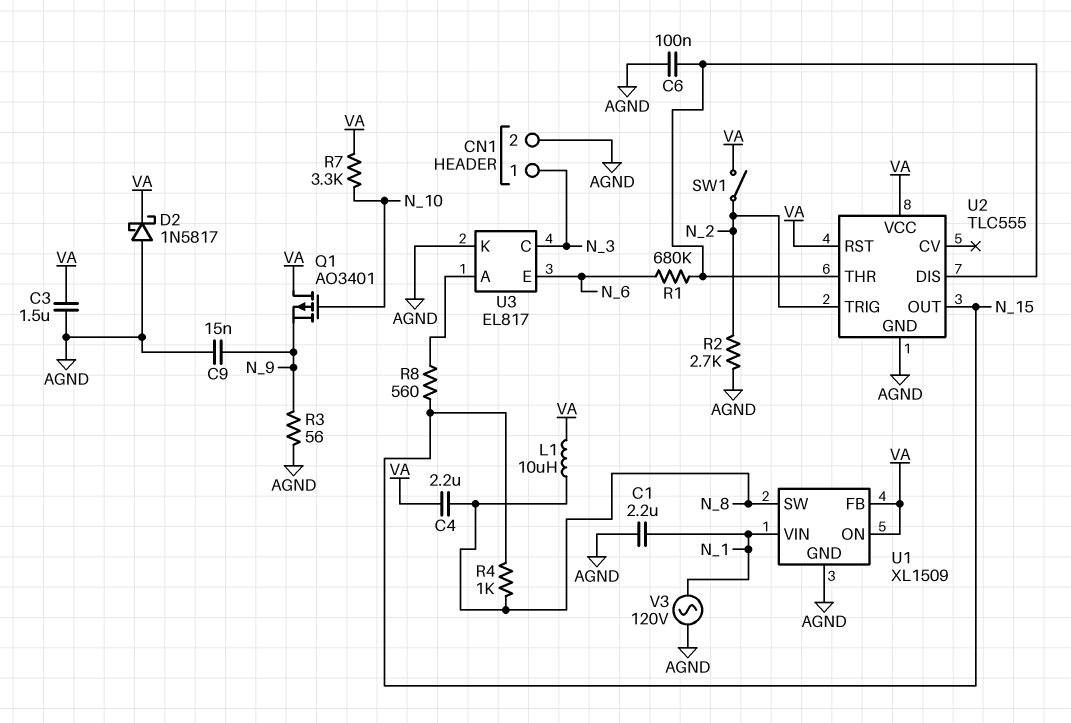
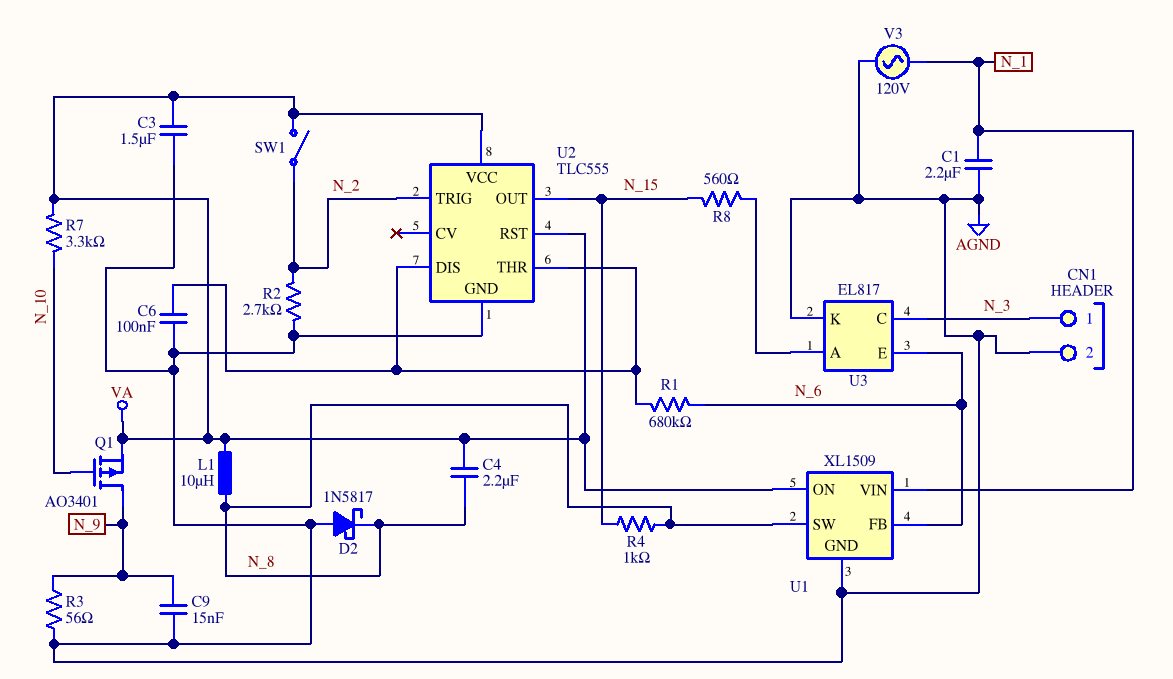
D2: schottky 1N5817 (A AGND, K VA) -> schottky 1N5817 (A AGND, K N_8)
Q1: PMOS AO3401 (G N_10, D VA, S N_9) -> PMOS AO3401 (G N_10, D N_9, S VA)
U1 pin FB: VA -> N_6

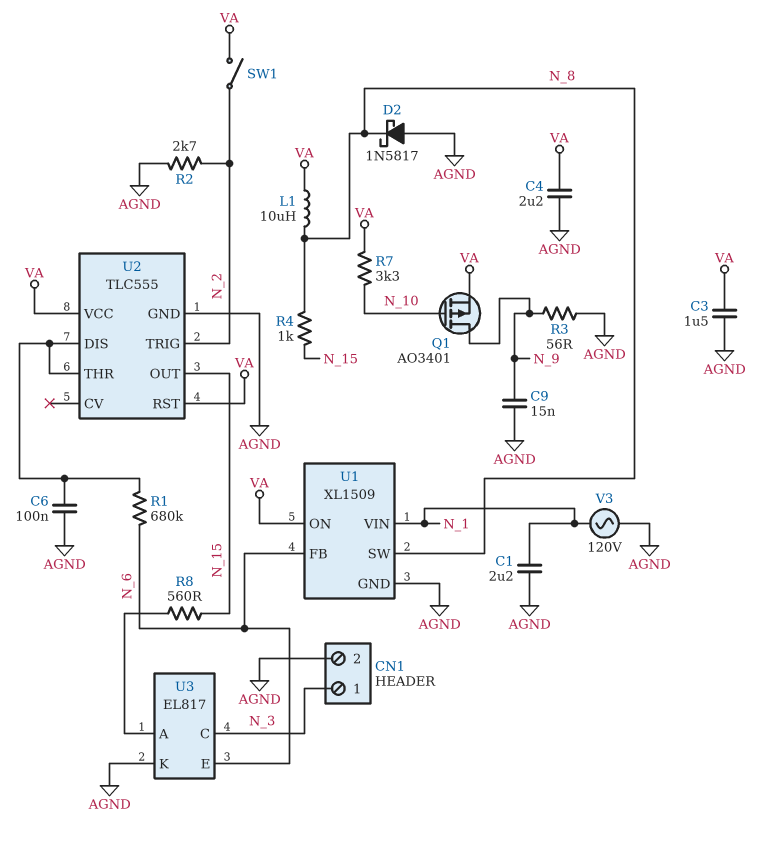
C4: 2.2uF (N_8, VA) -> 2.2uF (AGND, VA)

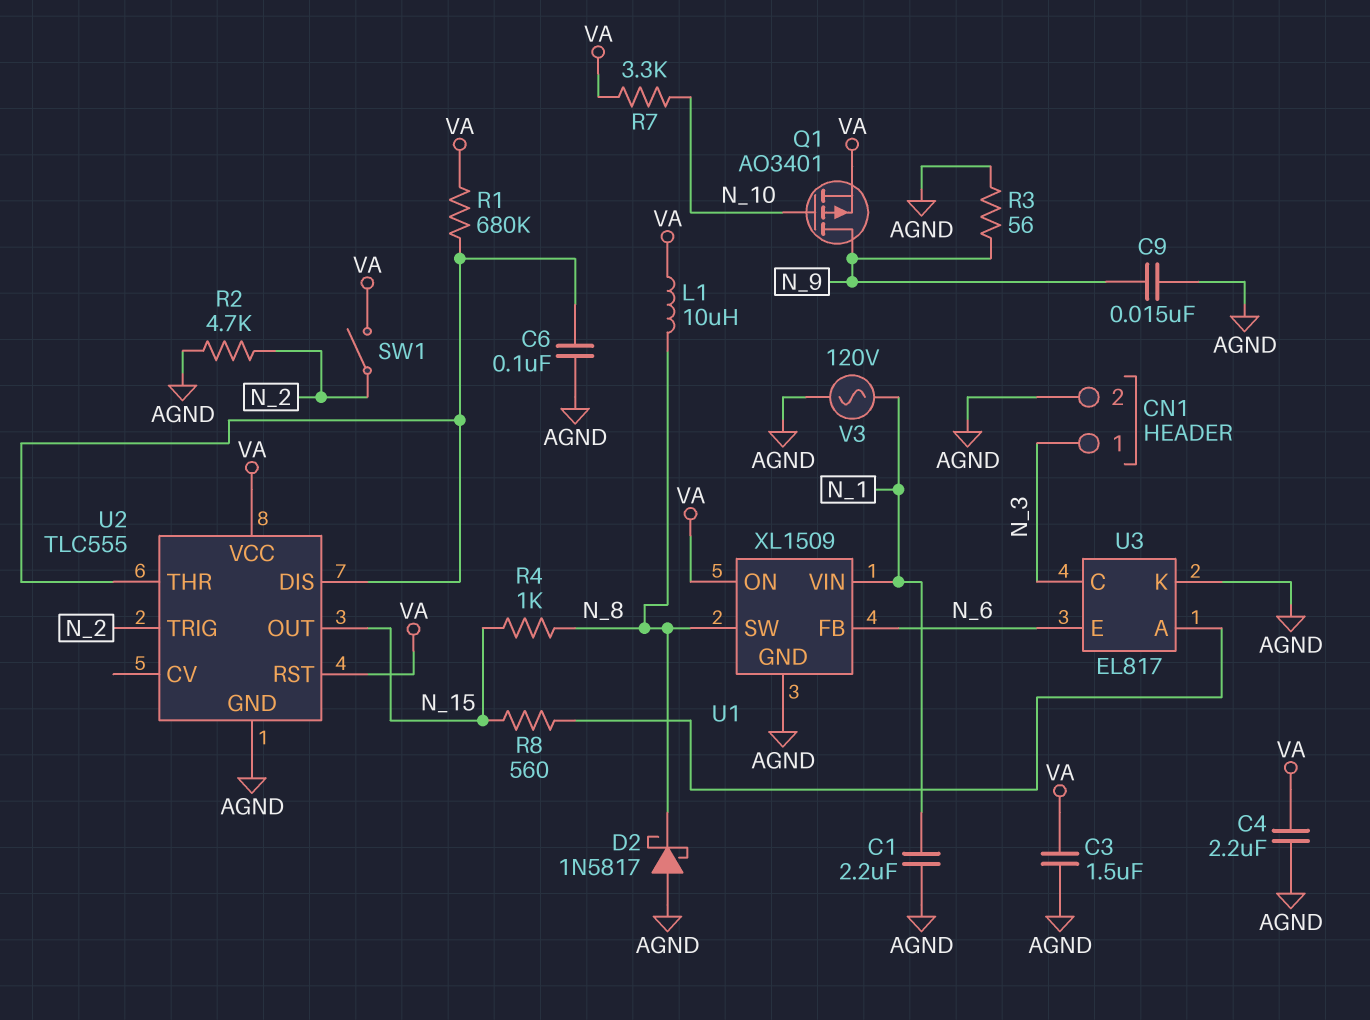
R1: 680k (N_6, U2/DIS) -> 680k (U2/DIS, VA)
R2: 2.7k (AGND, N_2) -> 4.7k (AGND, N_2)

